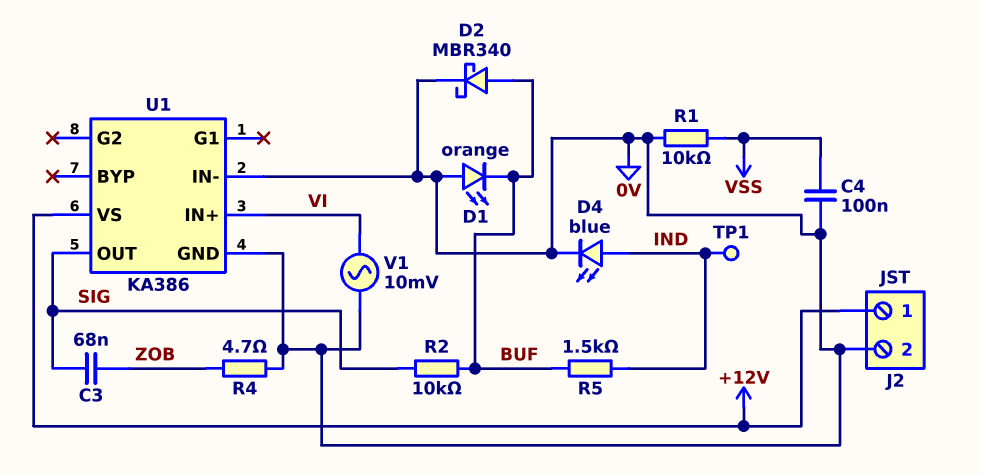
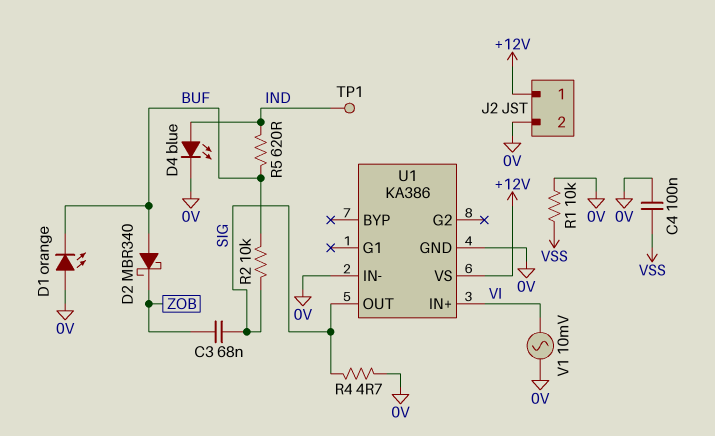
D2: schottky MBR340 (A BUF, K 0V) -> schottky MBR340 (A BUF, K ZOB)
R4: 4.7 (0V, ZOB) -> 4.7 (0V, SIG)
R5: 1.5k (BUF, IND) -> 620 (BUF, IND)

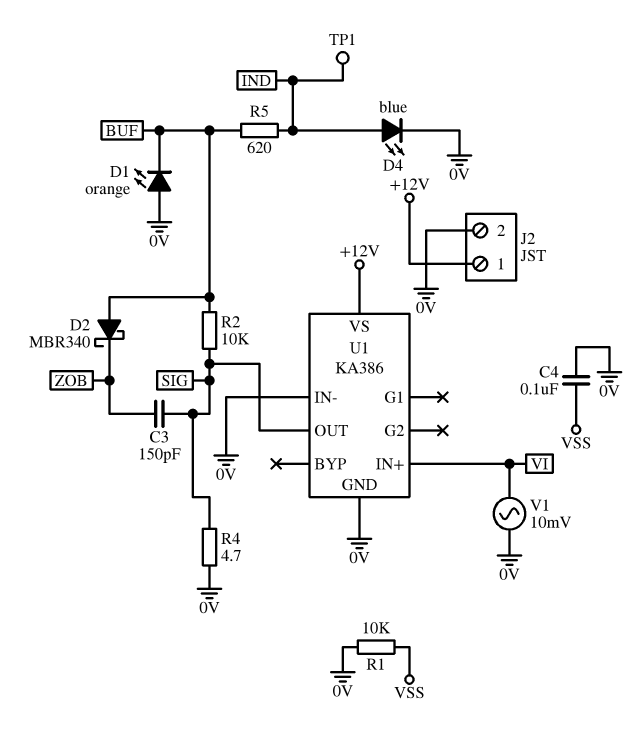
C3: 68nF (SIG, ZOB) -> 150pF (SIG, ZOB)

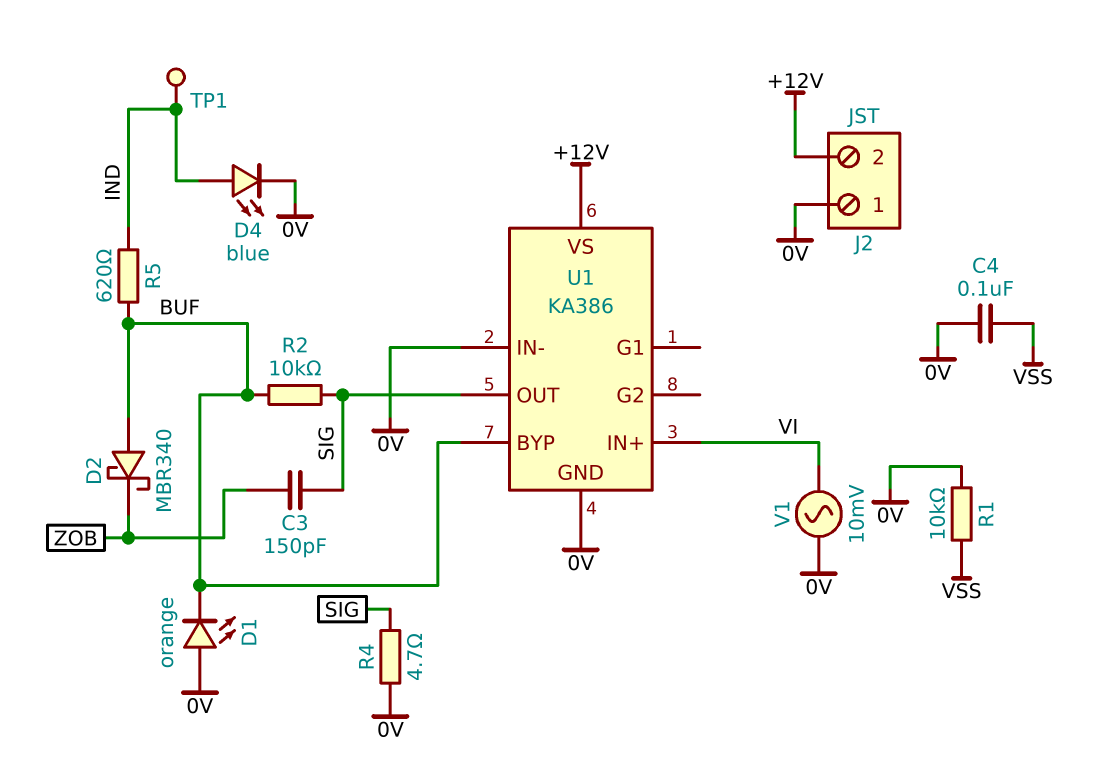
J2 pin 1: +12V -> 0V
J2 pin 2: 0V -> +12V
U1 pin BYP: none -> BUF

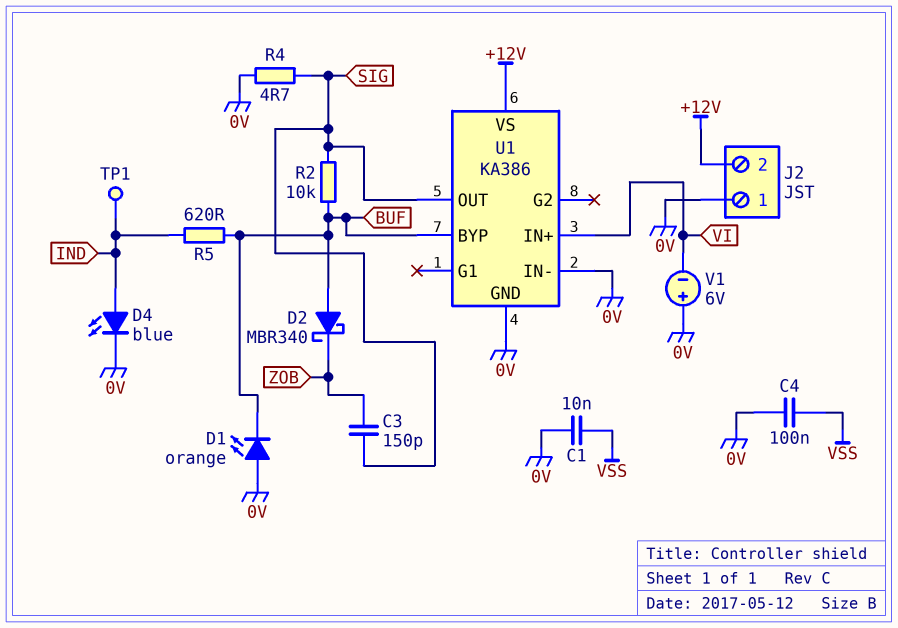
C1: none -> 10nF (0V, VSS)
R1: 10k (0V, VSS) -> none
V1: AC 10mV (0V, VI) -> 6V (plus 0V, minus VI)

